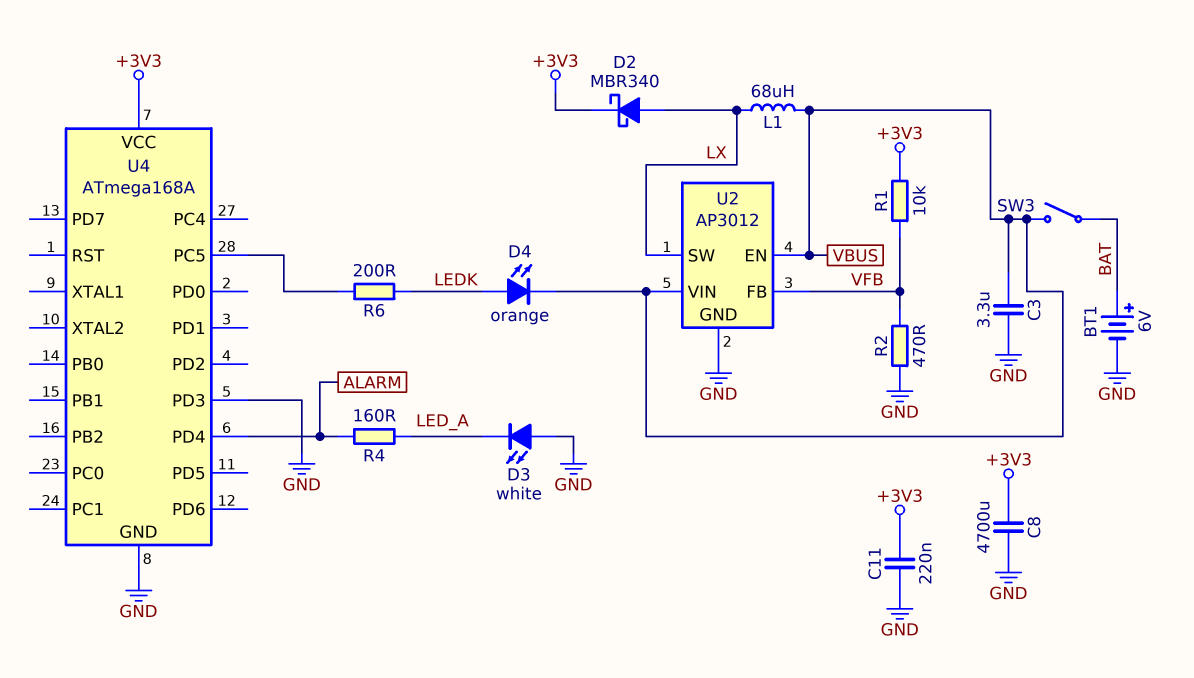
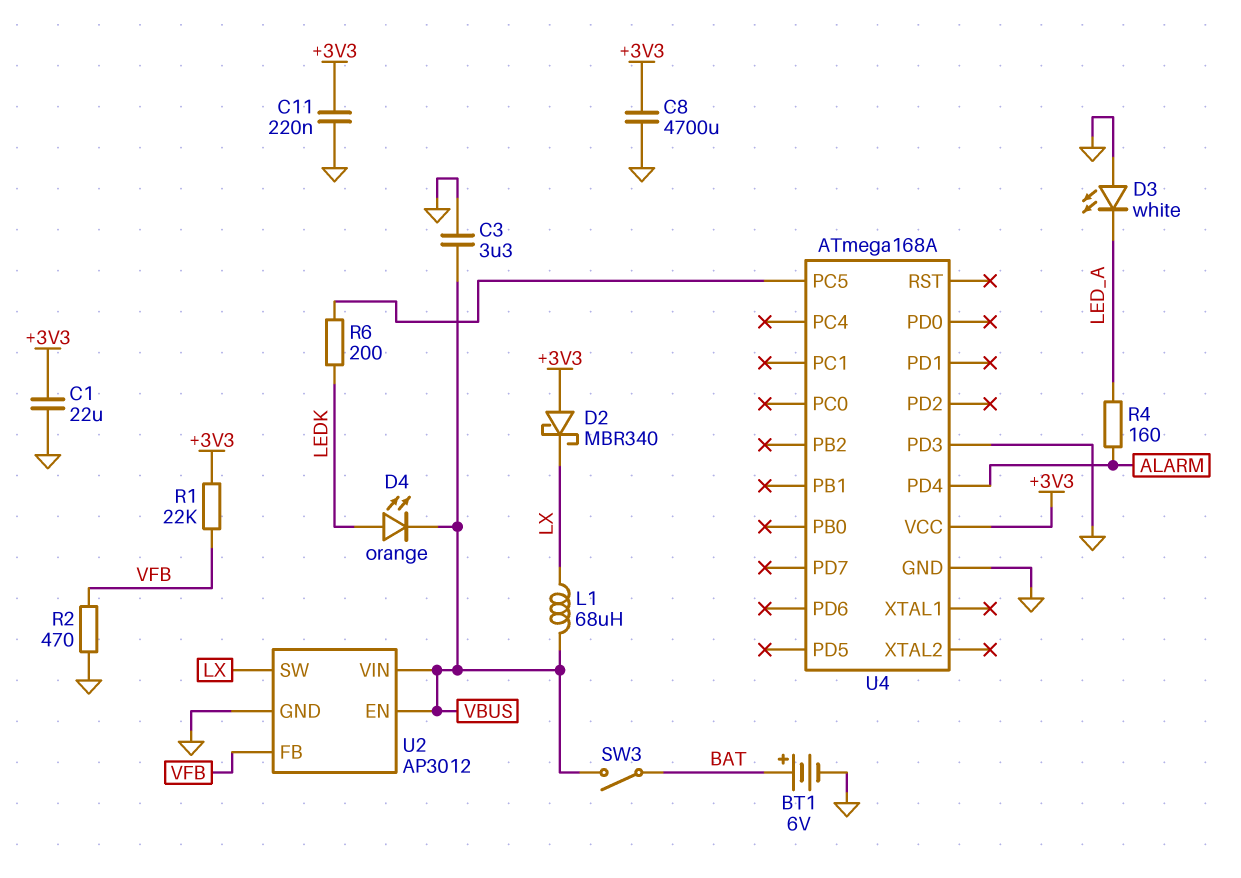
C1: none -> 22uF (+3V3, GND)
D2: schottky MBR340 (A LX, K +3V3) -> schottky MBR340 (A +3V3, K LX)
R1: 10k (+3V3, VFB) -> 22k (+3V3, VFB)

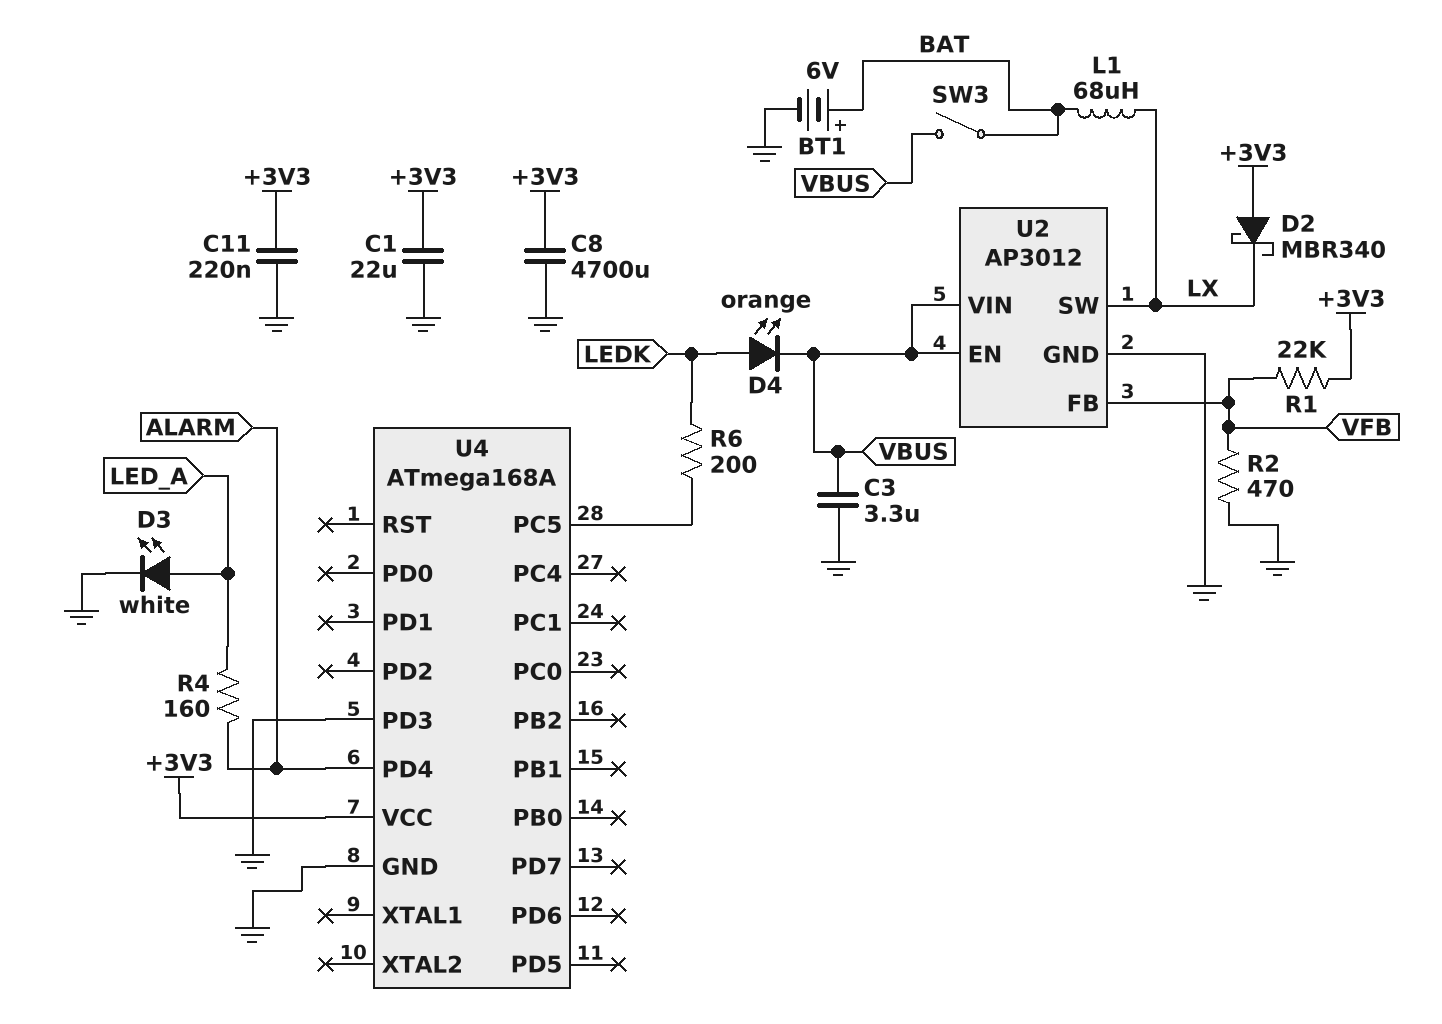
D3: LED white (A GND, K LED_A) -> LED white (A LED_A, K GND)
L1: 68uH (LX, VBUS) -> 68uH (BAT, LX)

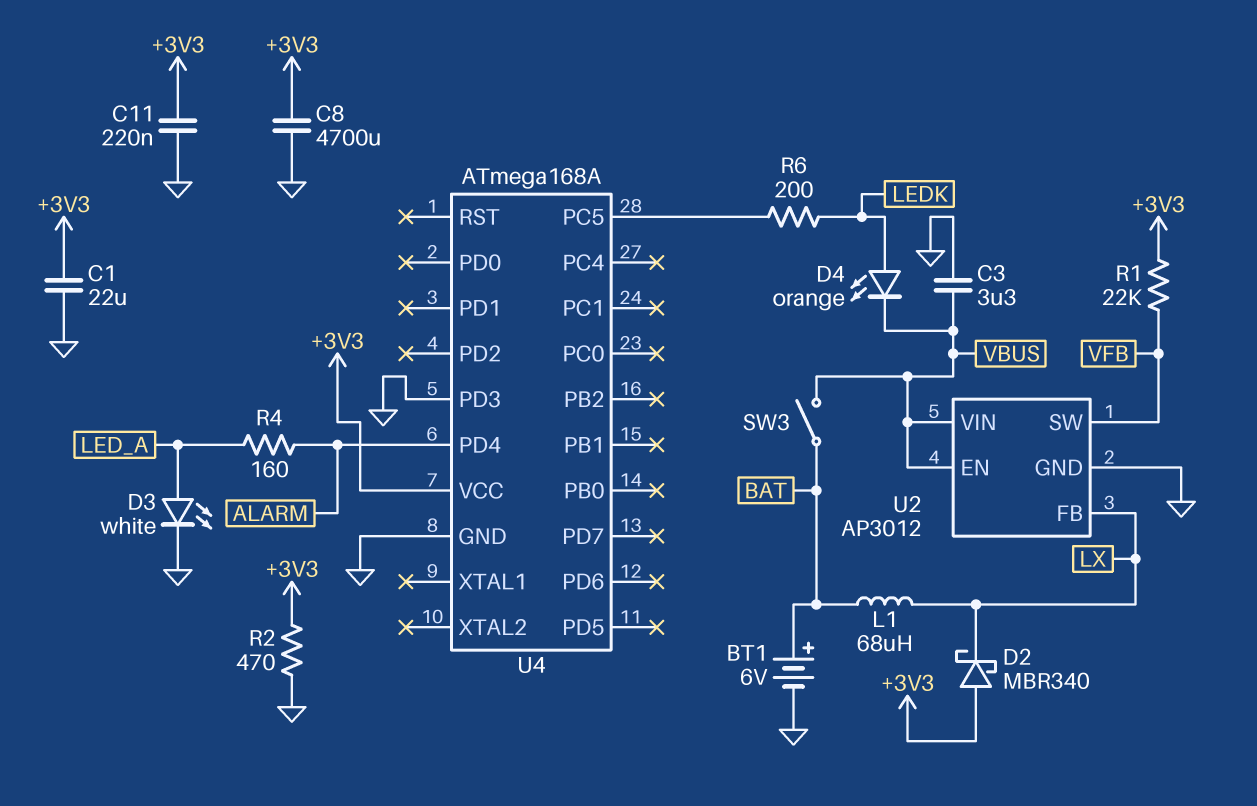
R2: 470 (GND, VFB) -> 470 (+3V3, GND)
U2 pin FB: VFB -> LX
U2 pin SW: LX -> VFB

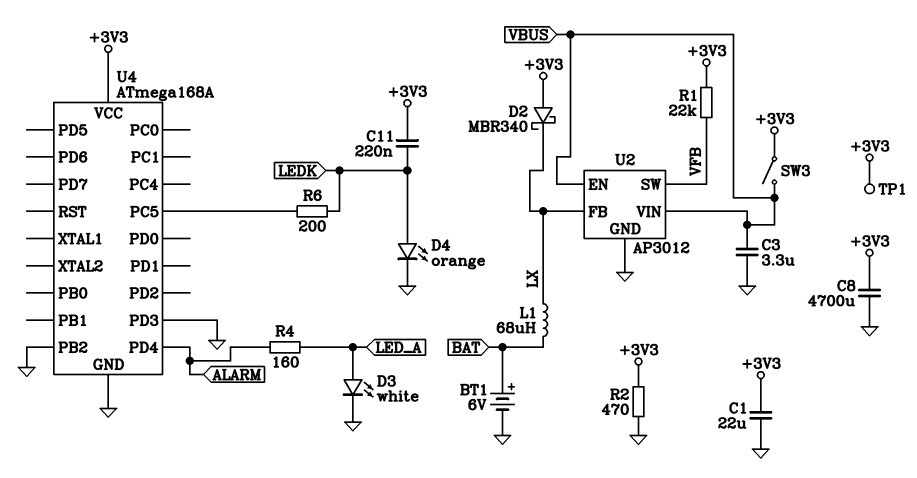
C11: 220nF (+3V3, GND) -> 220nF (+3V3, LEDK)
D4: LED orange (A LEDK, K VBUS) -> LED orange (A LEDK, K GND)
SW3: switch (BAT, VBUS) -> switch (+3V3, VBUS)
TP1: none -> test point (+3V3)
U4 pin PB2: none -> GND

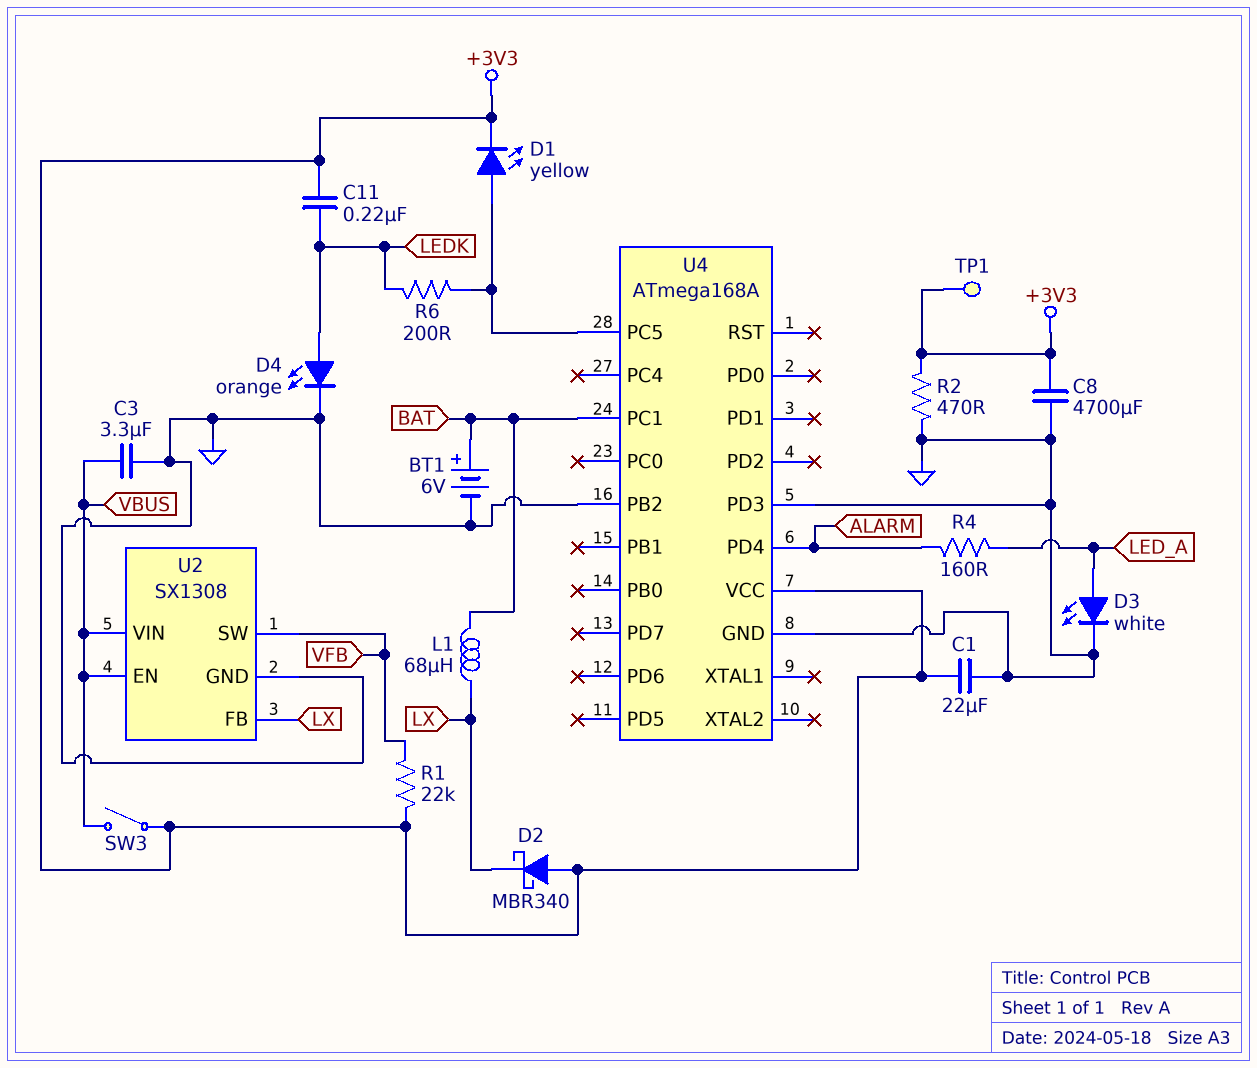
D1: none -> LED yellow (A U4/PC5, K +3V3)
U2: AP3012 -> SX1308
U4 pin PC1: none -> BAT

